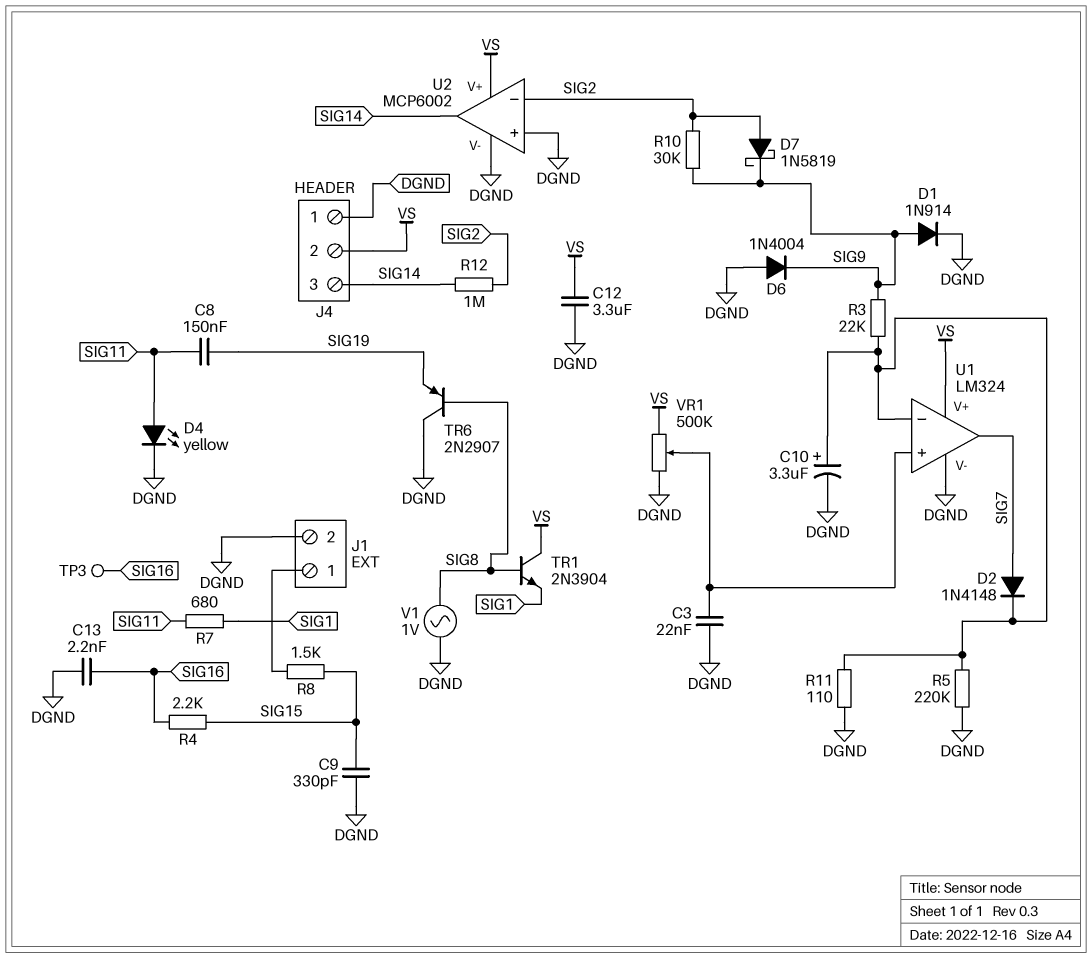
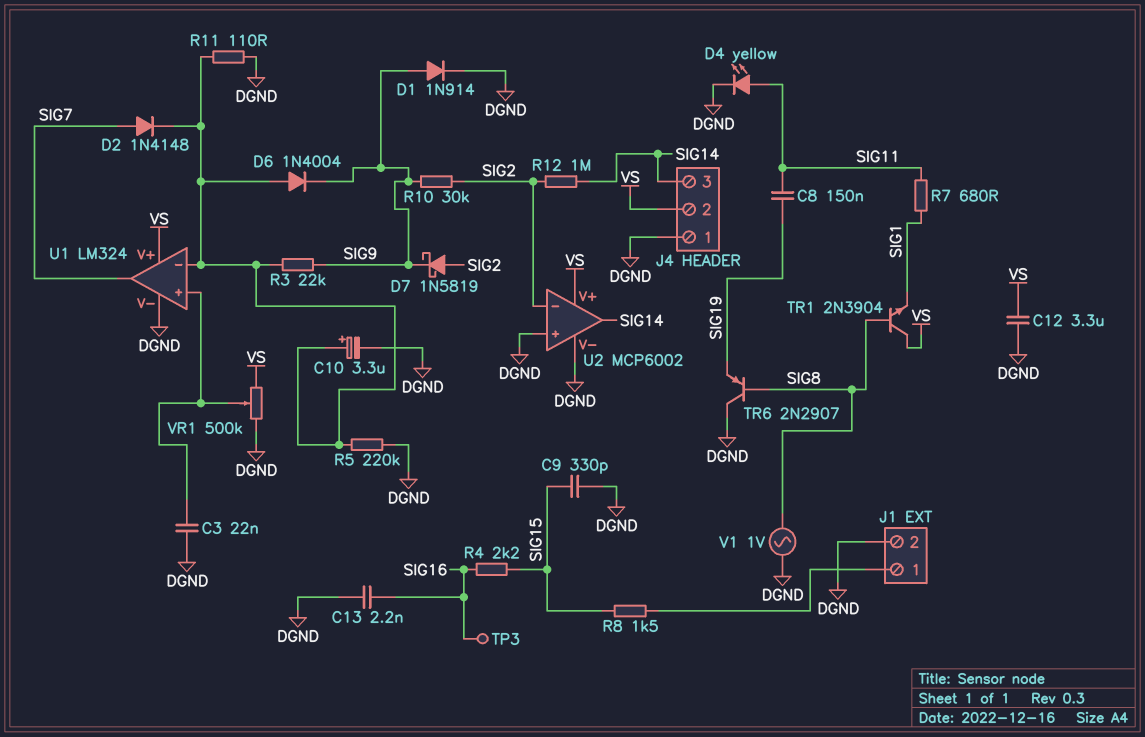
D6: diode 1N4004 (A DGND, K SIG9) -> diode 1N4004 (A U1/in-, K SIG9)

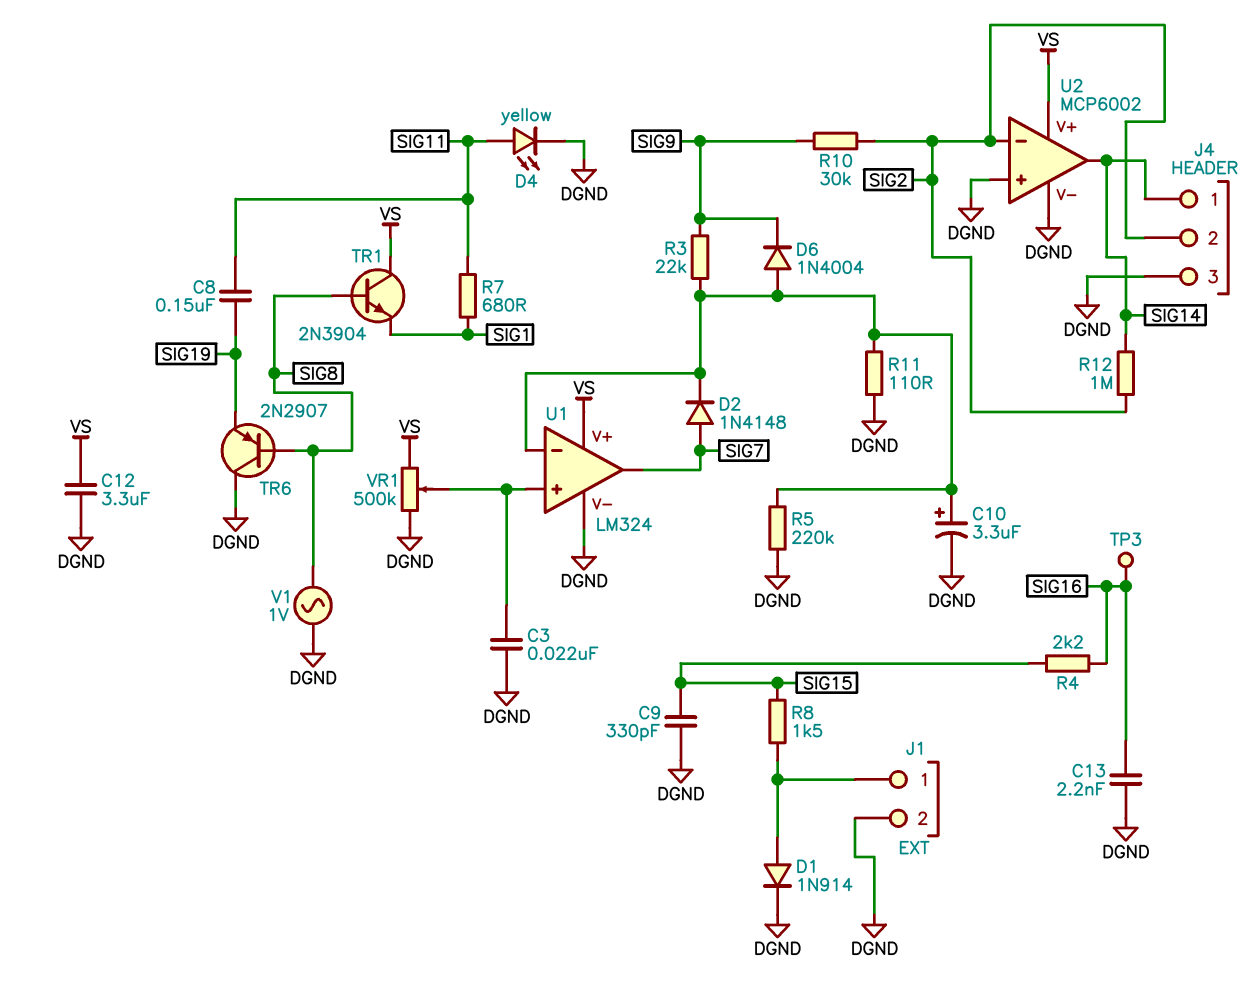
D1: diode 1N914 (A SIG9, K DGND) -> diode 1N914 (A J1/1, K DGND)
D7: schottky 1N5819 (A SIG2, K SIG9) -> none
J4 pin 1: DGND -> SIG14
J4 pin 2: VS -> SIG2
J4 pin 3: SIG14 -> DGND

